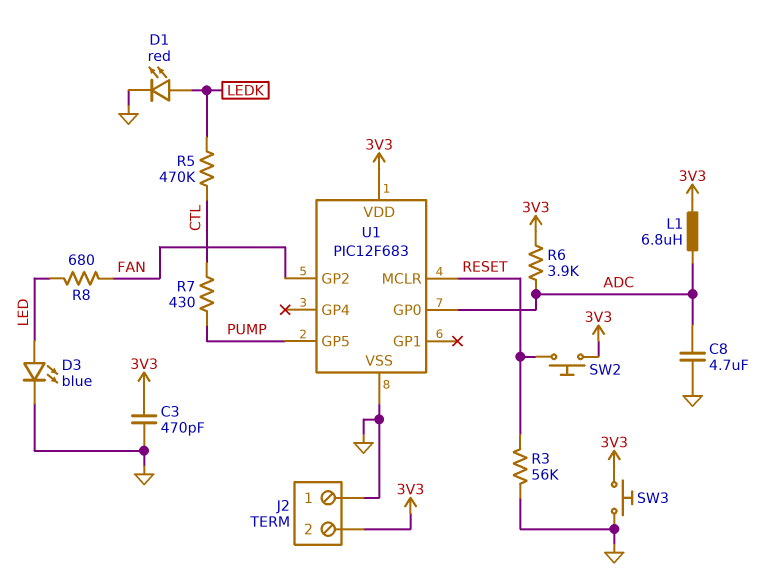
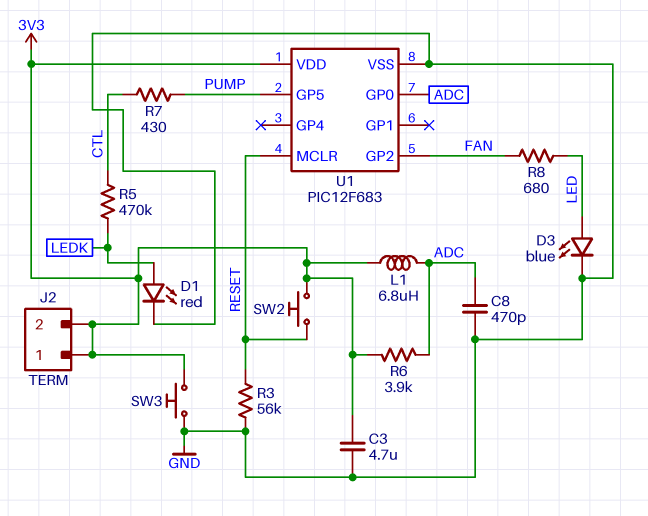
C3: 470pF (3V3, GND) -> 4.7uF (3V3, GND)
C8: 4.7uF (ADC, GND) -> 470pF (ADC, GND)
J2 pin 1: GND -> 3V3

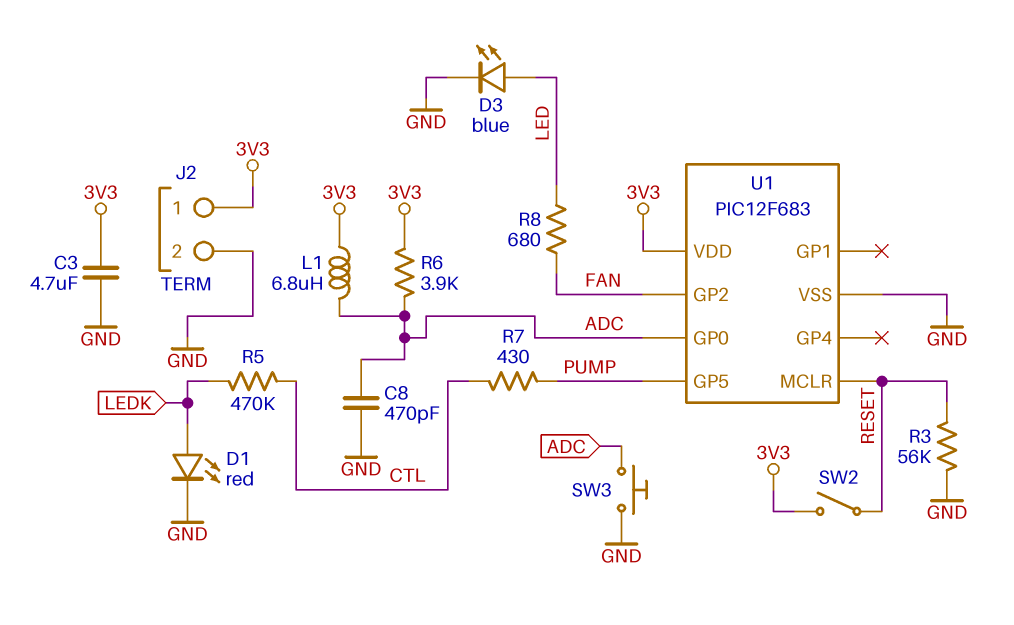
J2 pin 2: 3V3 -> GND
SW2: button (3V3, RESET) -> switch (3V3, RESET)
SW3: button (3V3, GND) -> button (ADC, GND)

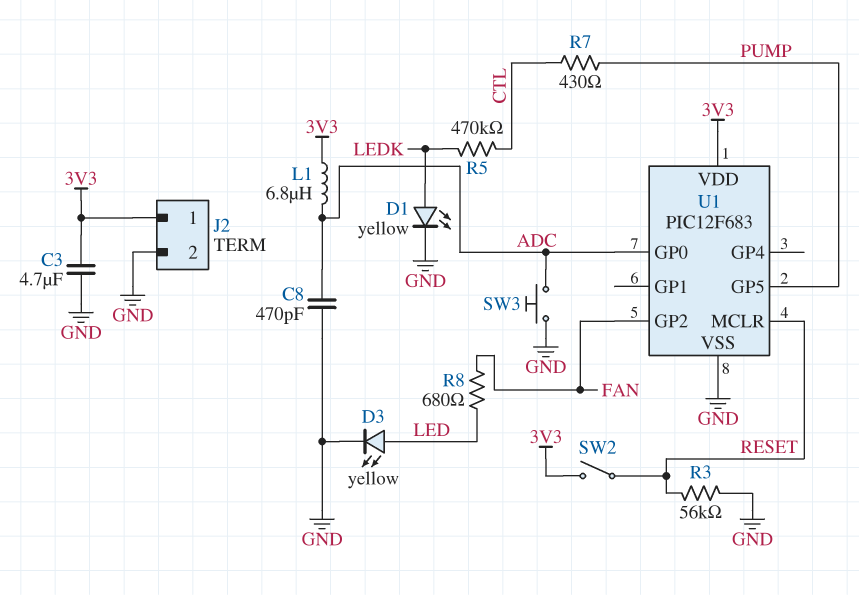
D1: LED red (A LEDK, K GND) -> LED yellow (A LEDK, K GND)
D3: LED blue (A LED, K GND) -> LED yellow (A LED, K GND)
R6: 3.9k (3V3, ADC) -> none

